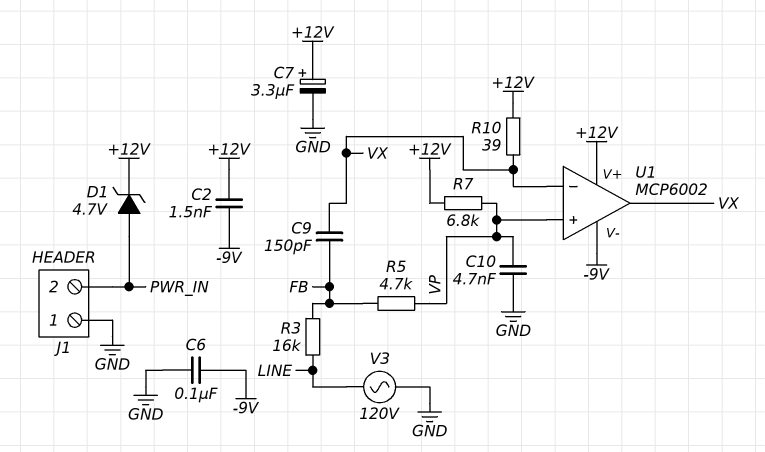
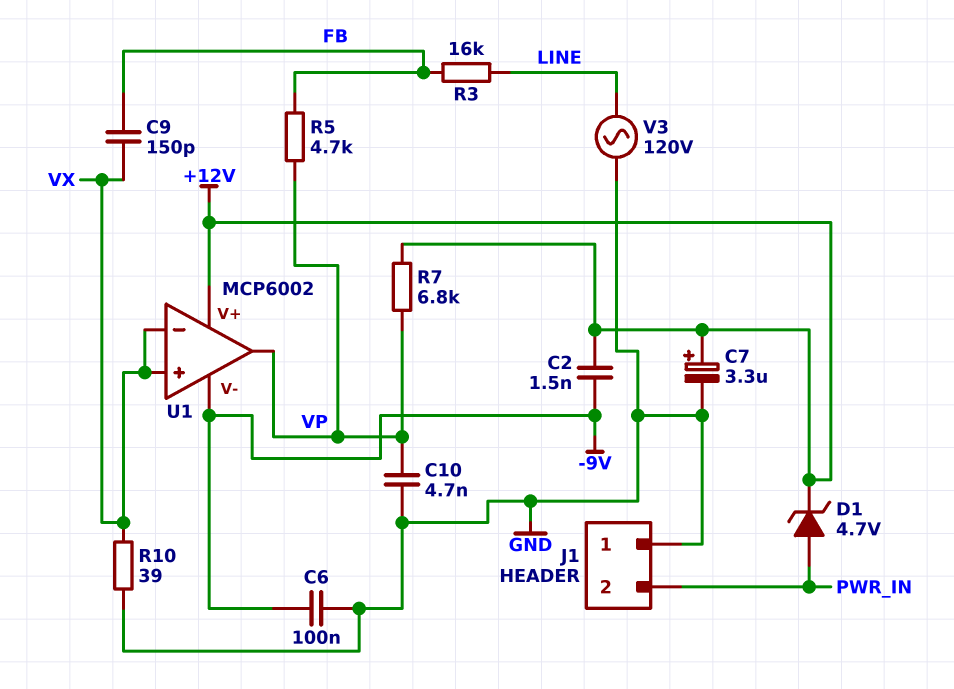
R10: 39 (+12V, VX) -> 39 (GND, VX)
U1 pin in+: VP -> VX
U1 pin out: VX -> VP

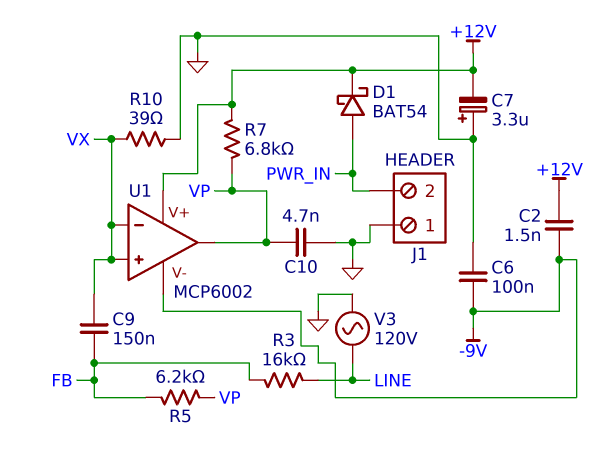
C7: 3.3uF (plus +12V, minus GND) -> 3.3uF (plus GND, minus +12V)
C9: 150pF (FB, VX) -> 150nF (FB, VX)
D1: zener 4.7V (A PWR_IN, K +12V) -> schottky BAT54 (A PWR_IN, K +12V)
R5: 4.7k (FB, VP) -> 6.2k (FB, VP)

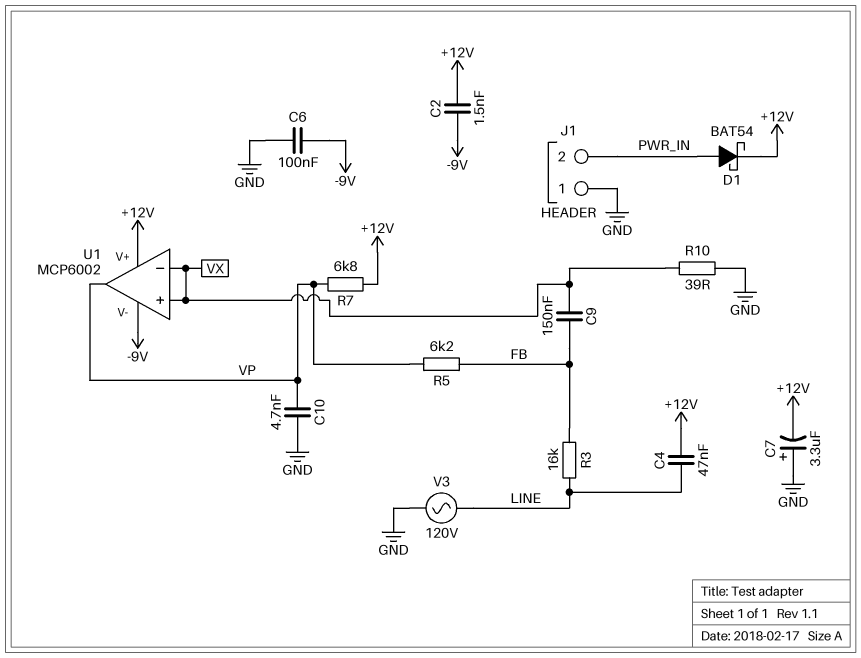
C4: none -> 47nF (+12V, LINE)

